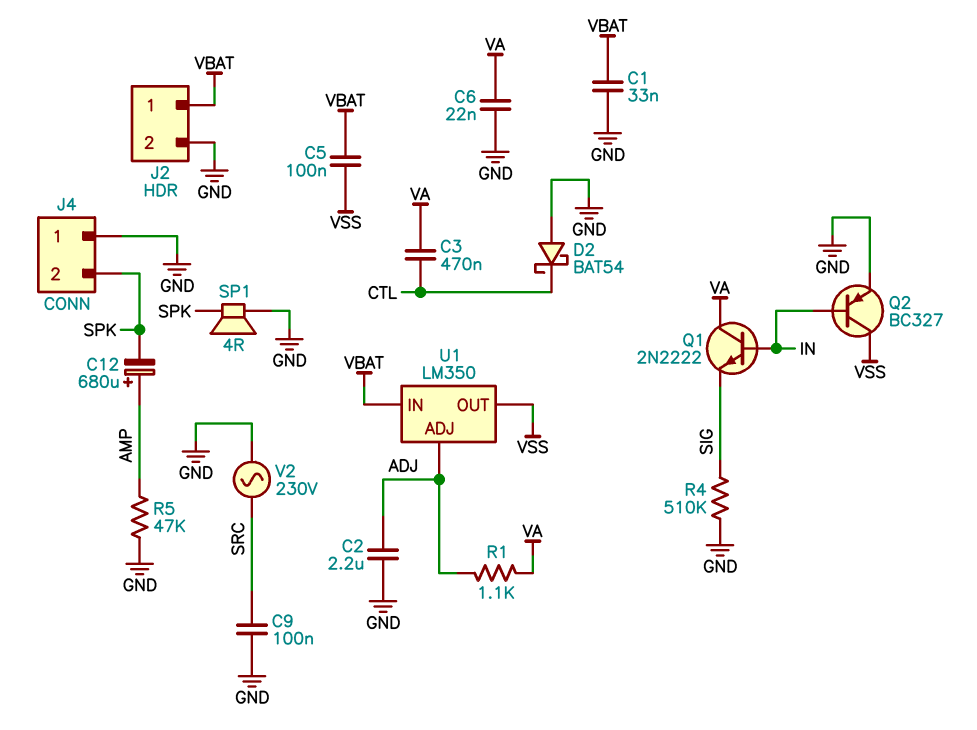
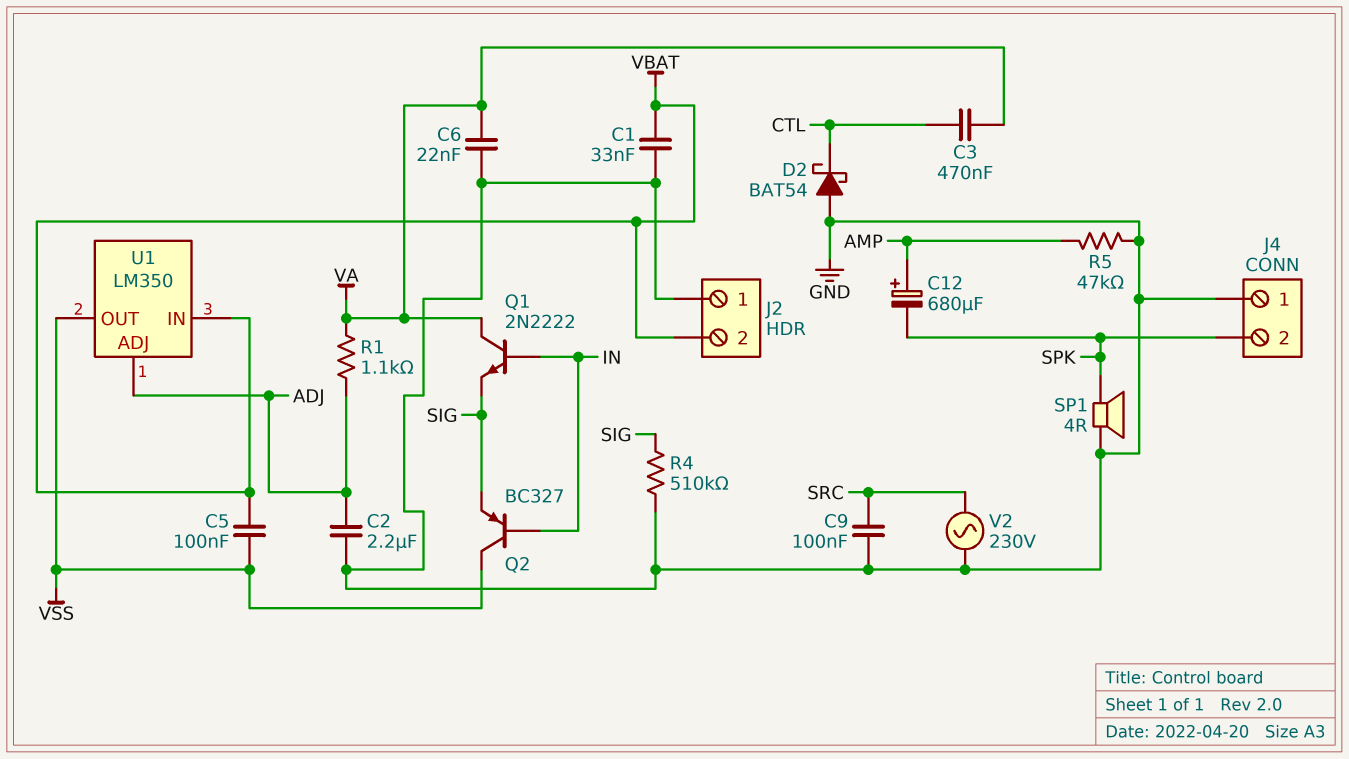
J2 pin 1: VBAT -> GND
J2 pin 2: GND -> VBAT
Q2: PNP BC327 (B IN, C VSS, E GND) -> PNP BC327 (B IN, C VSS, E SIG)

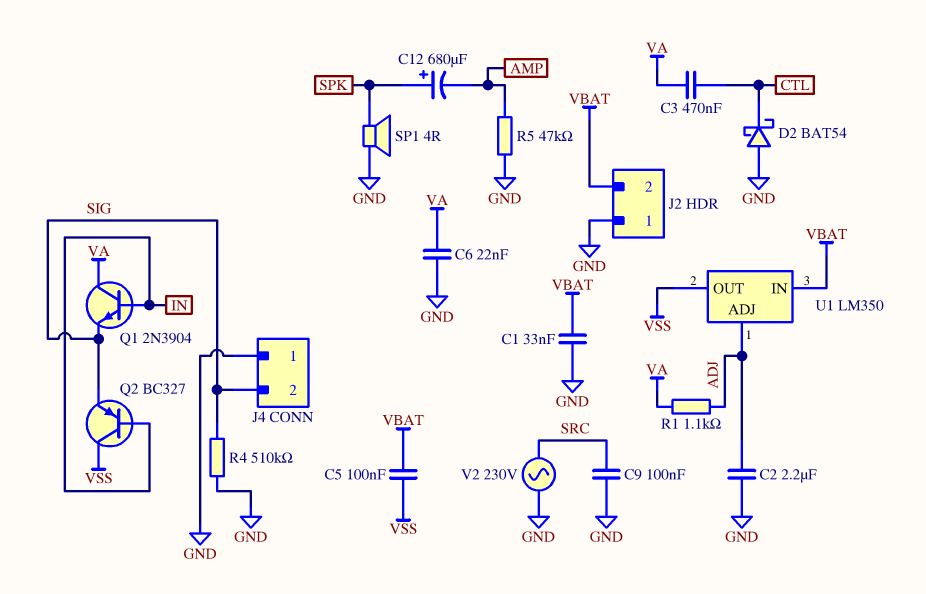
C12: 680uF (plus AMP, minus SPK) -> 680uF (plus SPK, minus AMP)
J4 pin 2: SPK -> SIG
Q1: NPN 2N2222 (B IN, C VA, E SIG) -> NPN 2N3904 (B IN, C VA, E SIG)

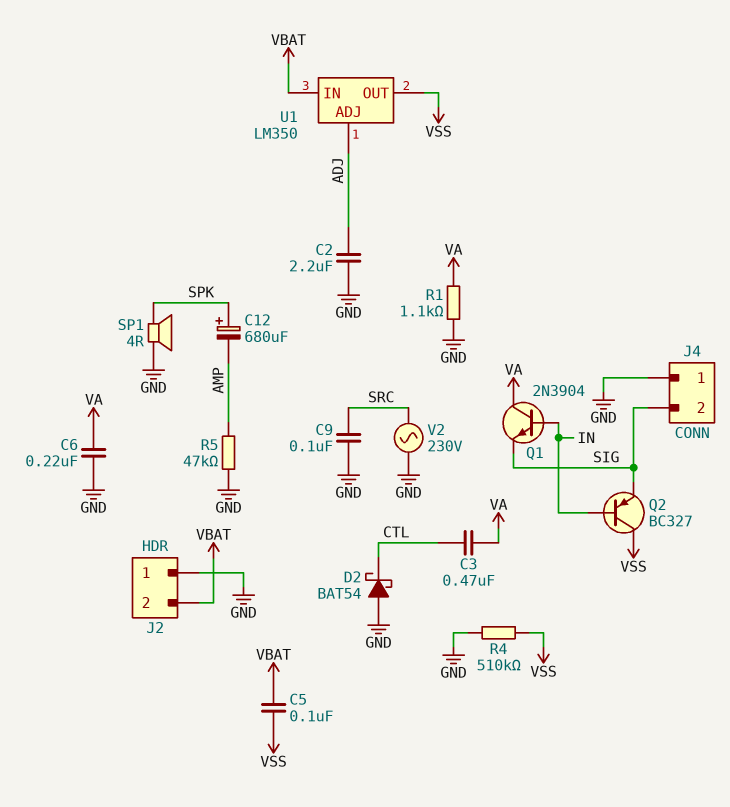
C1: 33nF (GND, VBAT) -> none
C6: 22nF (GND, VA) -> 220nF (GND, VA)
R1: 1.1k (ADJ, VA) -> 1.1k (GND, VA)
R4: 510k (GND, SIG) -> 510k (GND, VSS)

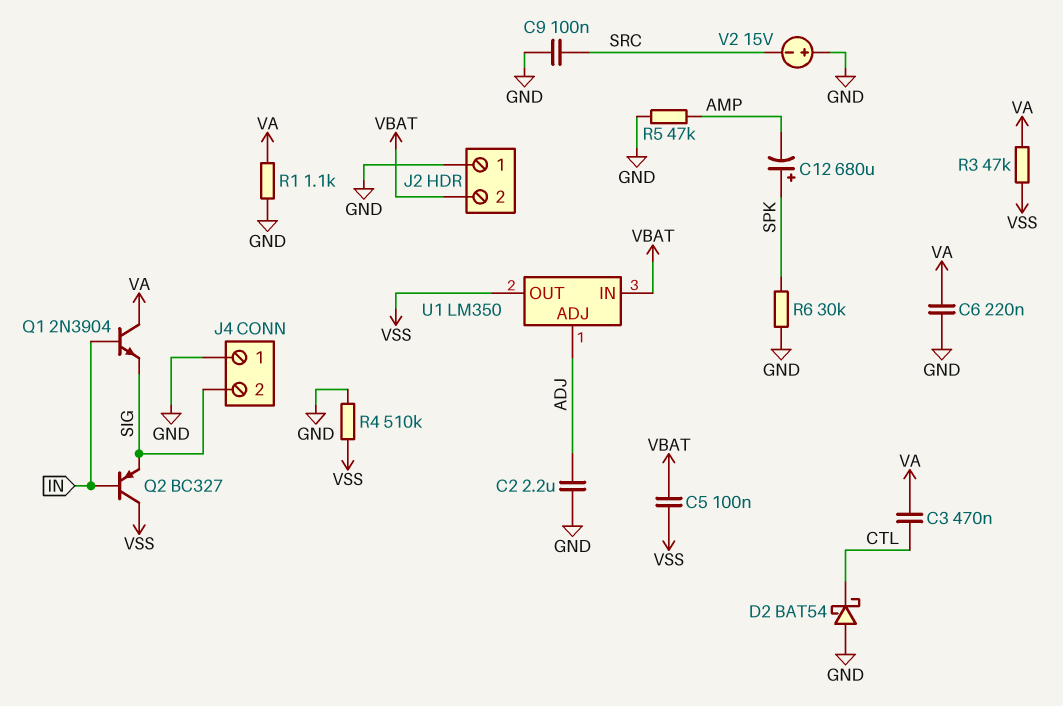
R3: none -> 47k (VA, VSS)
R6: none -> 30k (GND, SPK)
SP1: speaker 4R (GND, SPK) -> none
V2: AC 230V (GND, SRC) -> 15V (plus GND, minus SRC)

